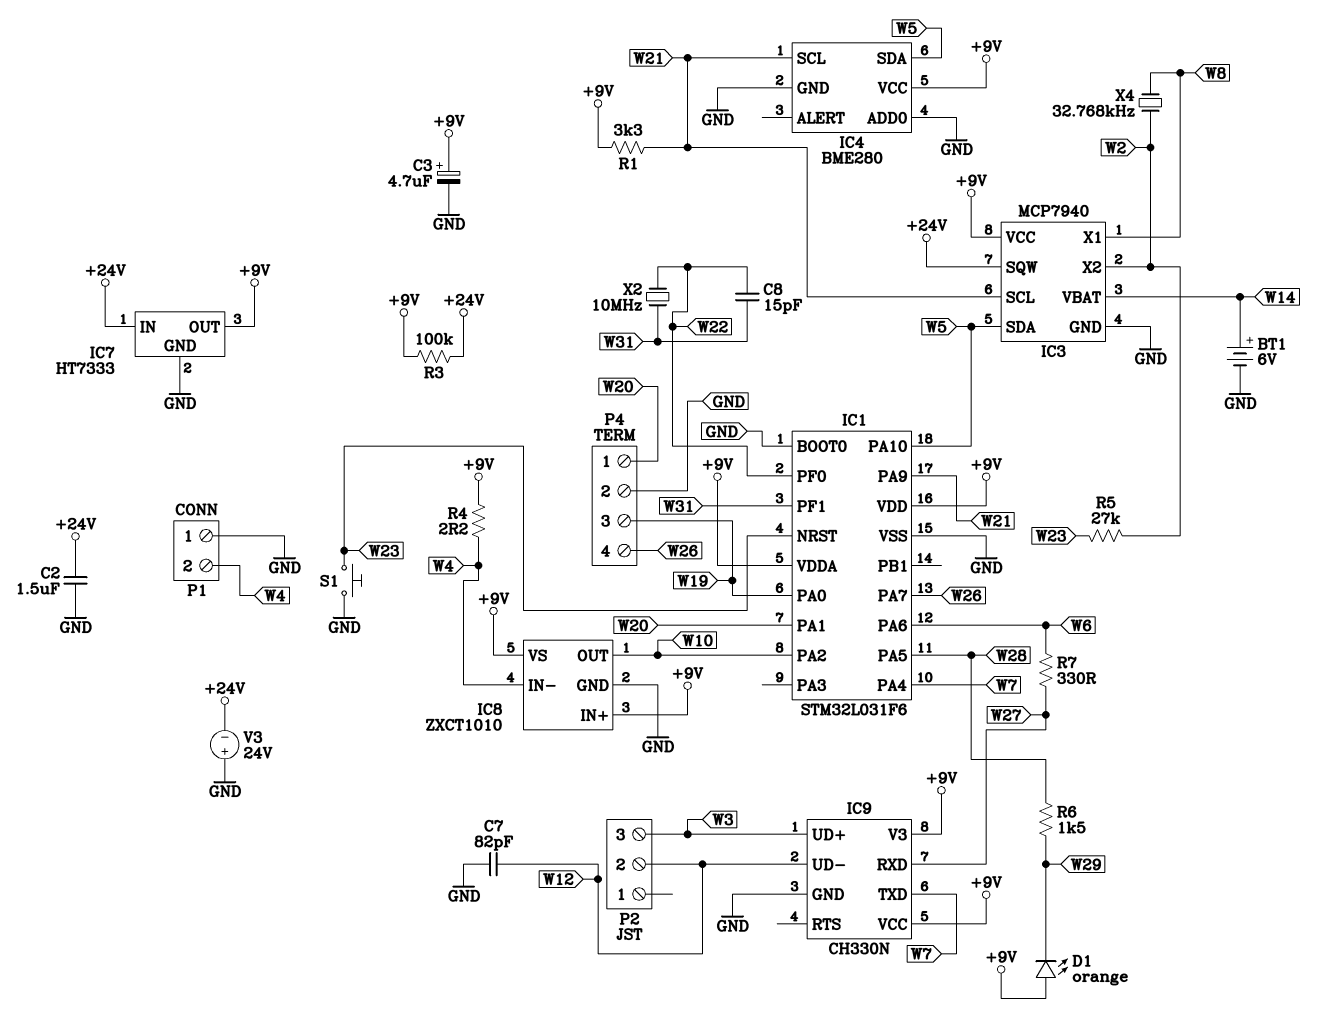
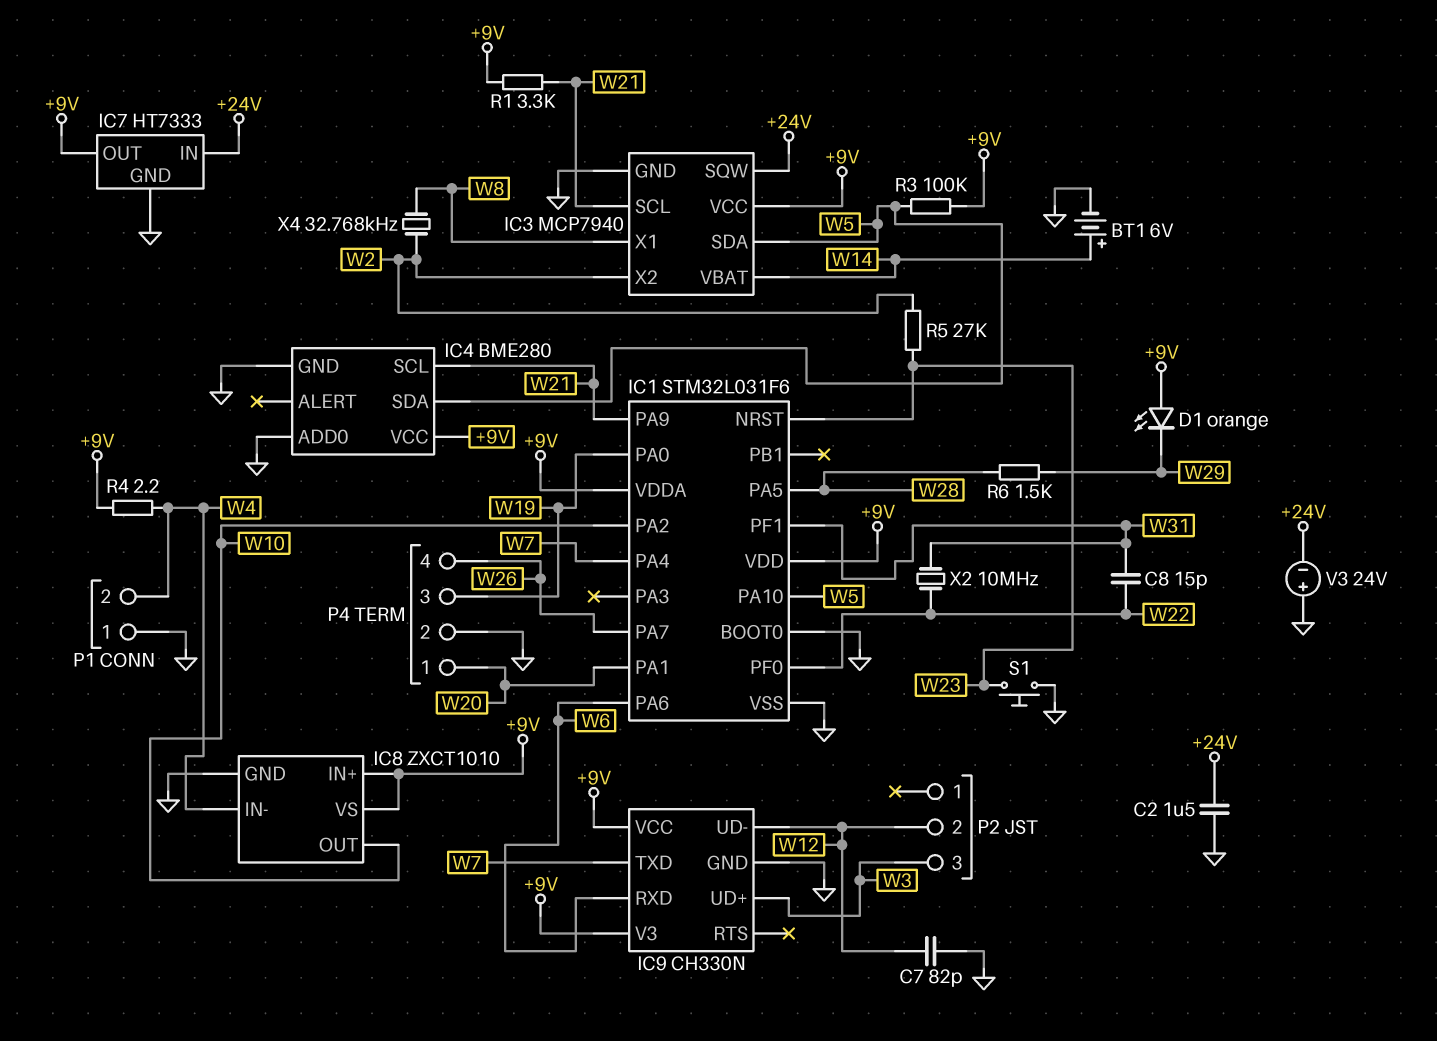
C3: 4.7uF (plus +9V, minus GND) -> none
IC9 pin RXD: W27 -> W6
R3: 100k (+9V, +24V) -> 100k (+9V, W5)
R7: 330 (W6, W27) -> none

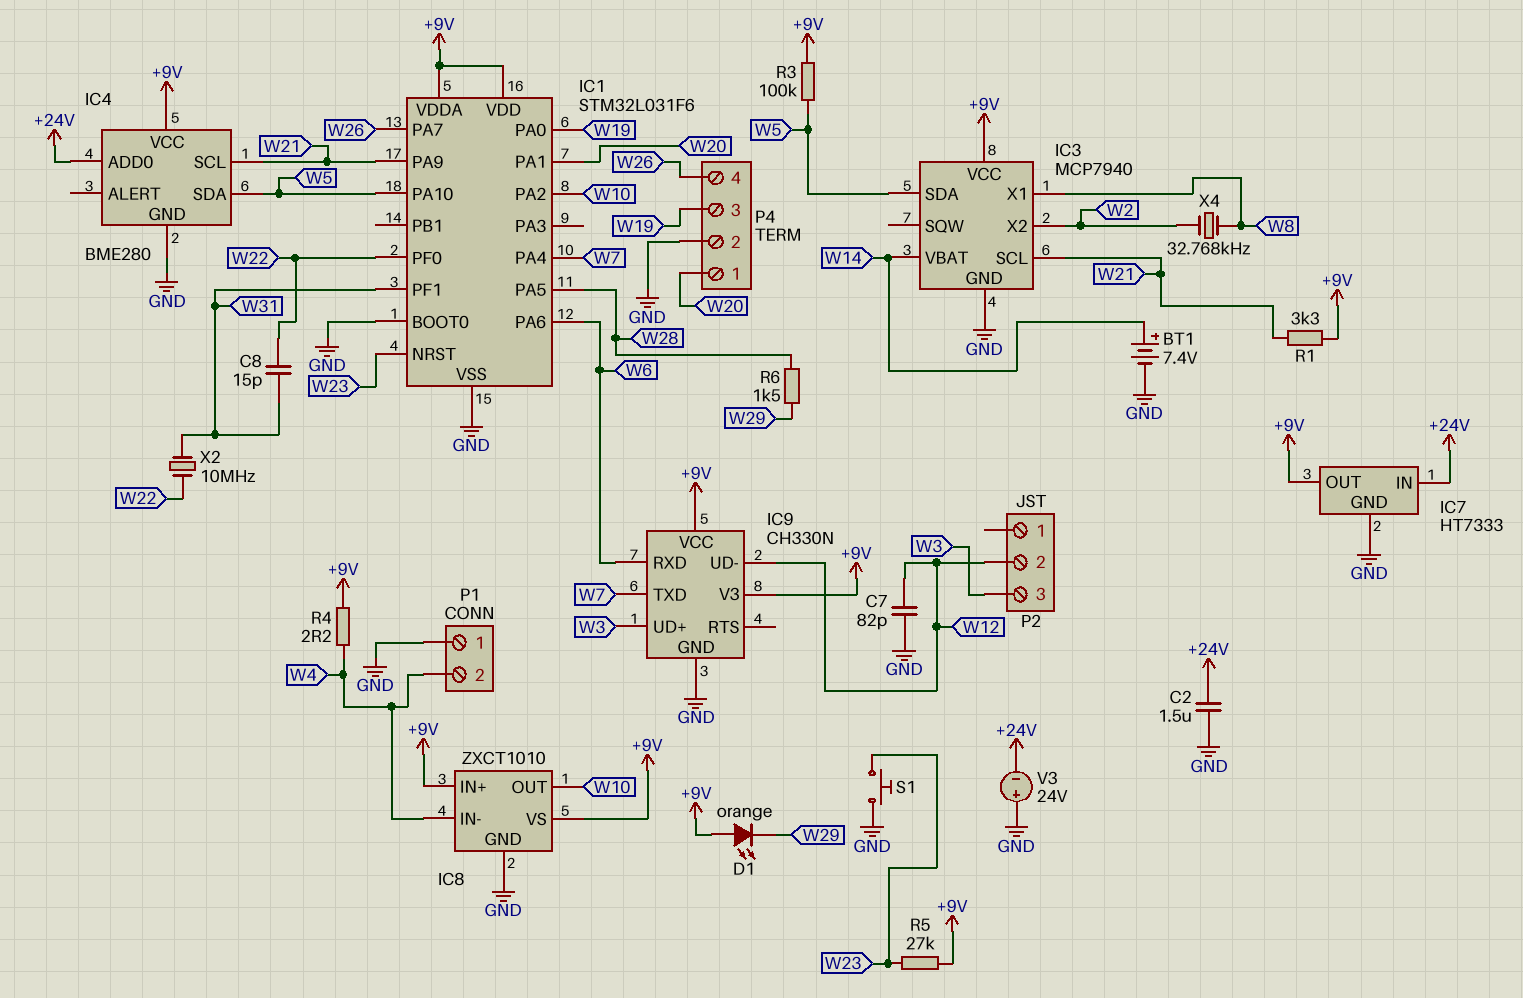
BT1: 6V (plus W14, minus GND) -> 7.4V (plus W14, minus GND)
IC3 pin SQW: +24V -> none
IC4 pin ADD0: GND -> +24V
R5: 27k (W2, W23) -> 27k (+9V, W23)

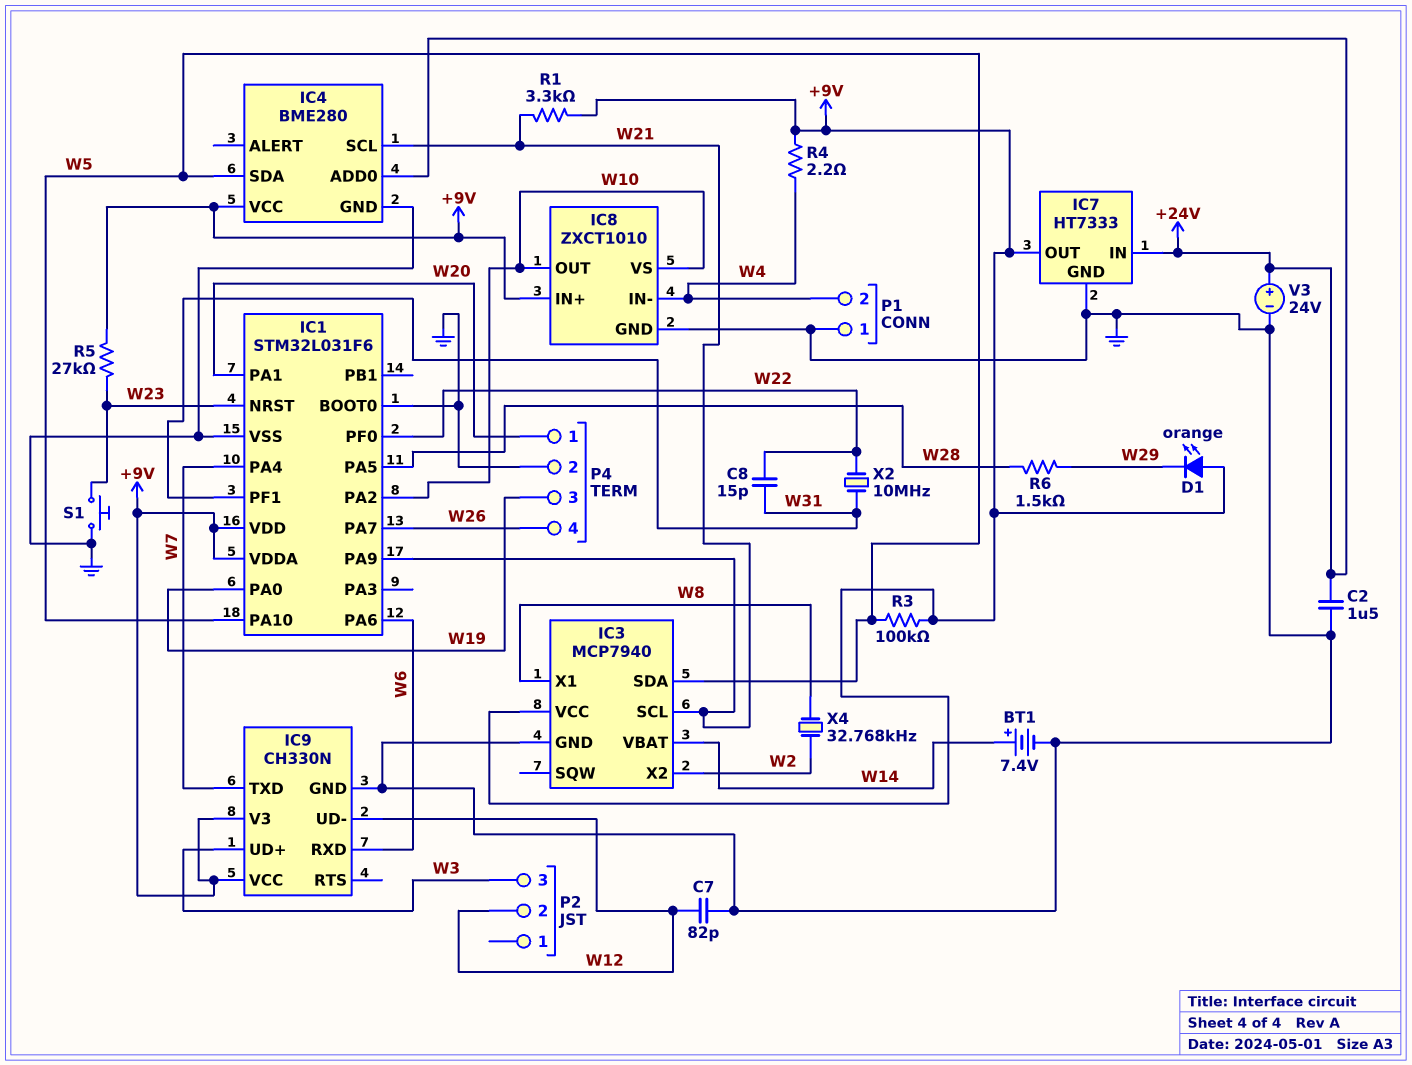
IC8 pin VS: +9V -> W10
V3: 24V (plus GND, minus +24V) -> 24V (plus +24V, minus GND)

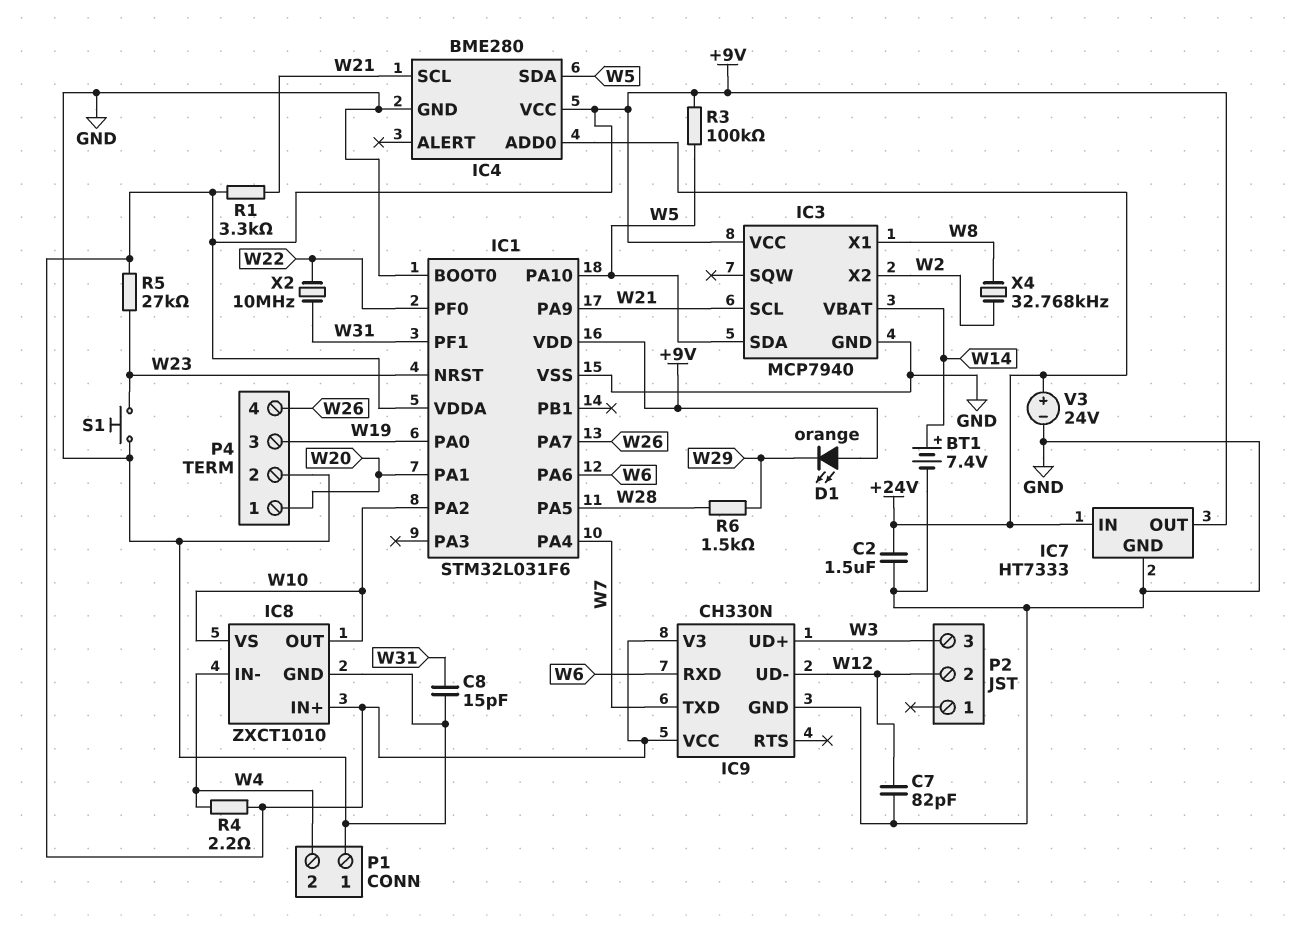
C8: 15pF (W22, W31) -> 15pF (GND, W31)

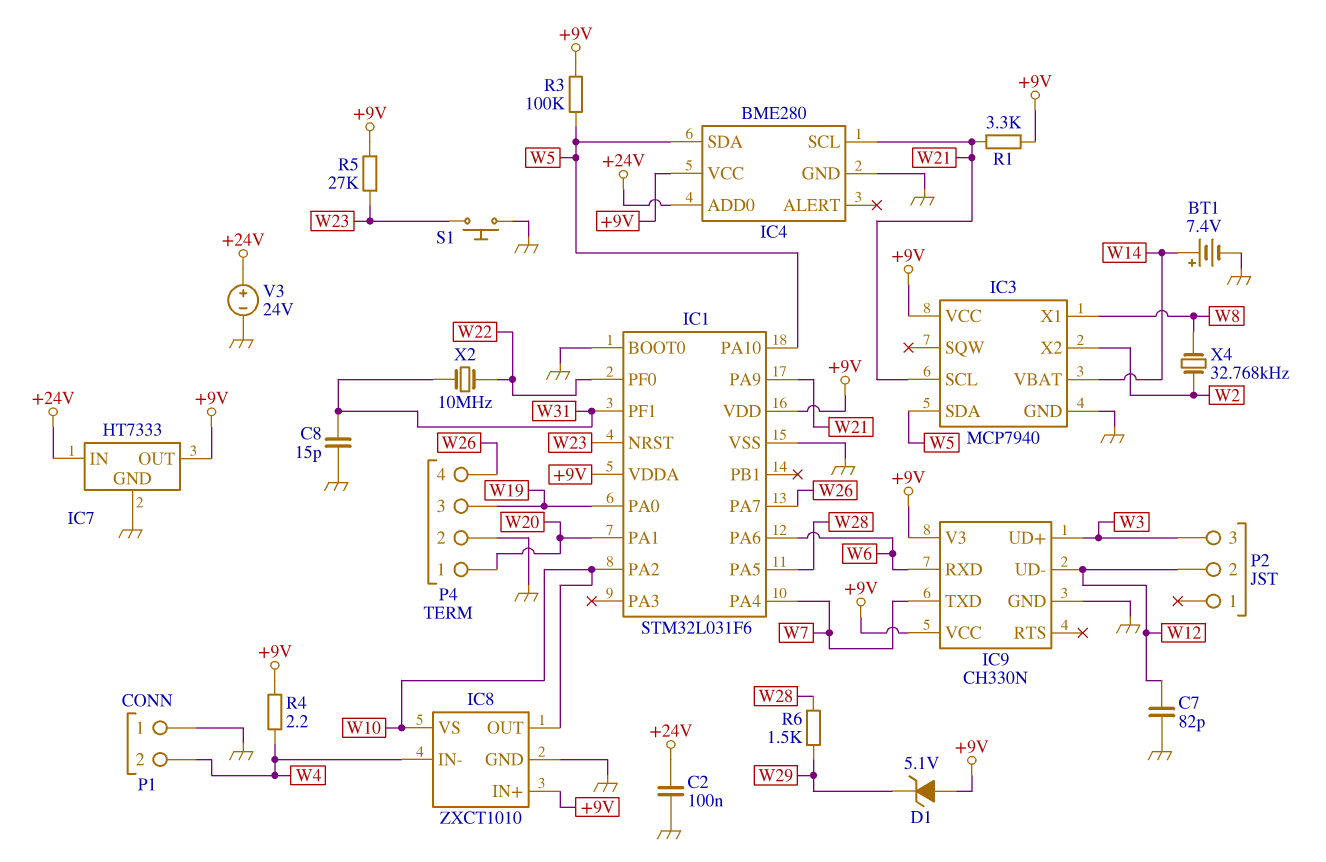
C2: 1.5uF (+24V, GND) -> 100nF (+24V, GND)
D1: LED orange (A +9V, K W29) -> zener 5.1V (A +9V, K W29)

